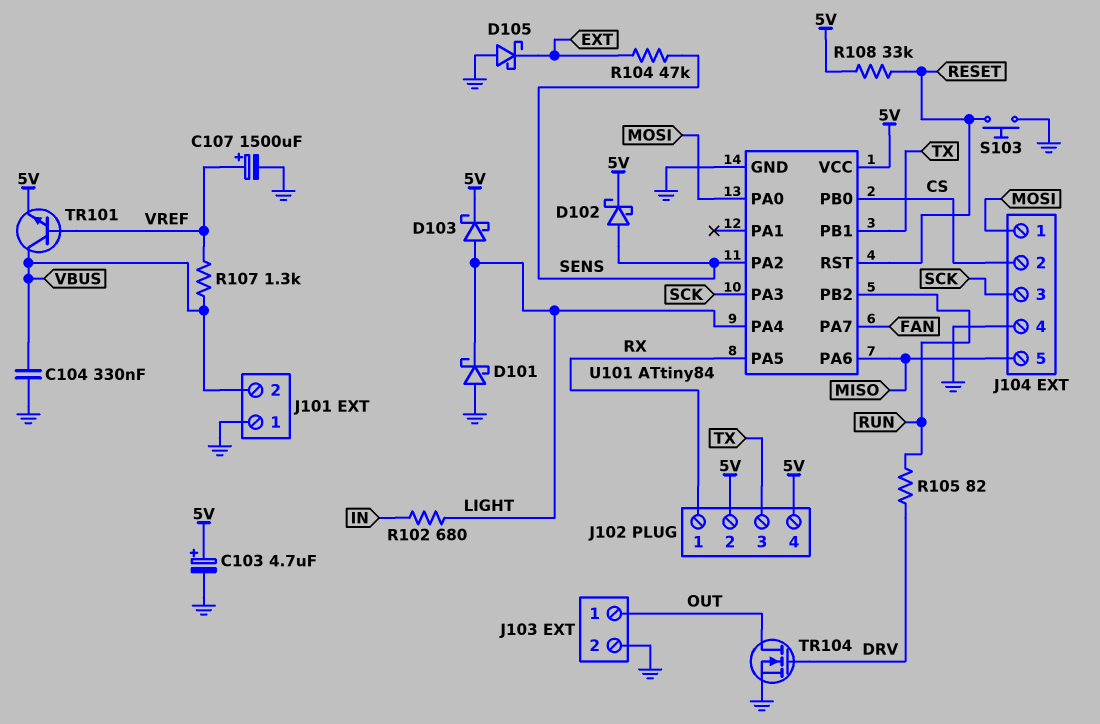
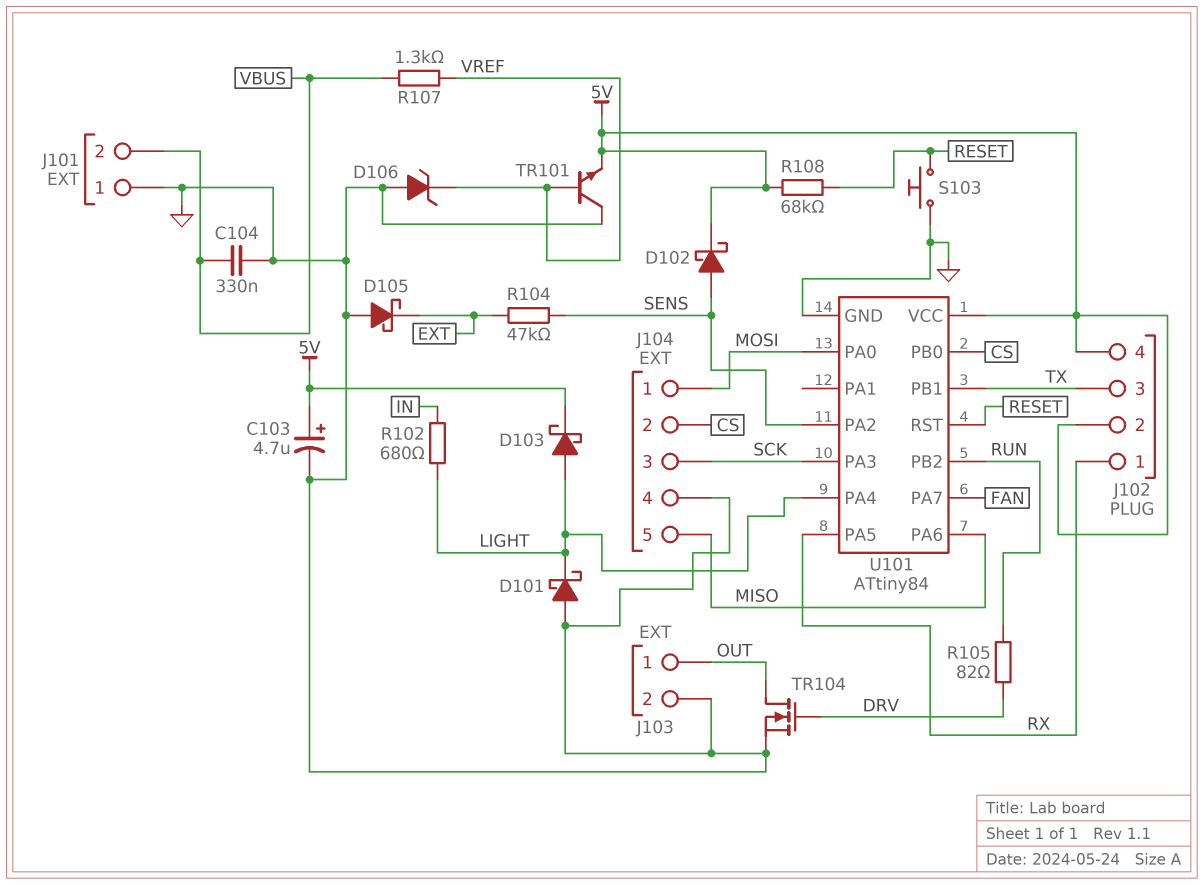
C107: 1500uF (plus VREF, minus GND) -> none
D106: none -> zener (A GND, K VREF)
R108: 33k (5V, RESET) -> 68k (5V, RESET)
TR101: NPN (B VREF, C VBUS, E 5V) -> NPN (B VREF, C GND, E 5V)

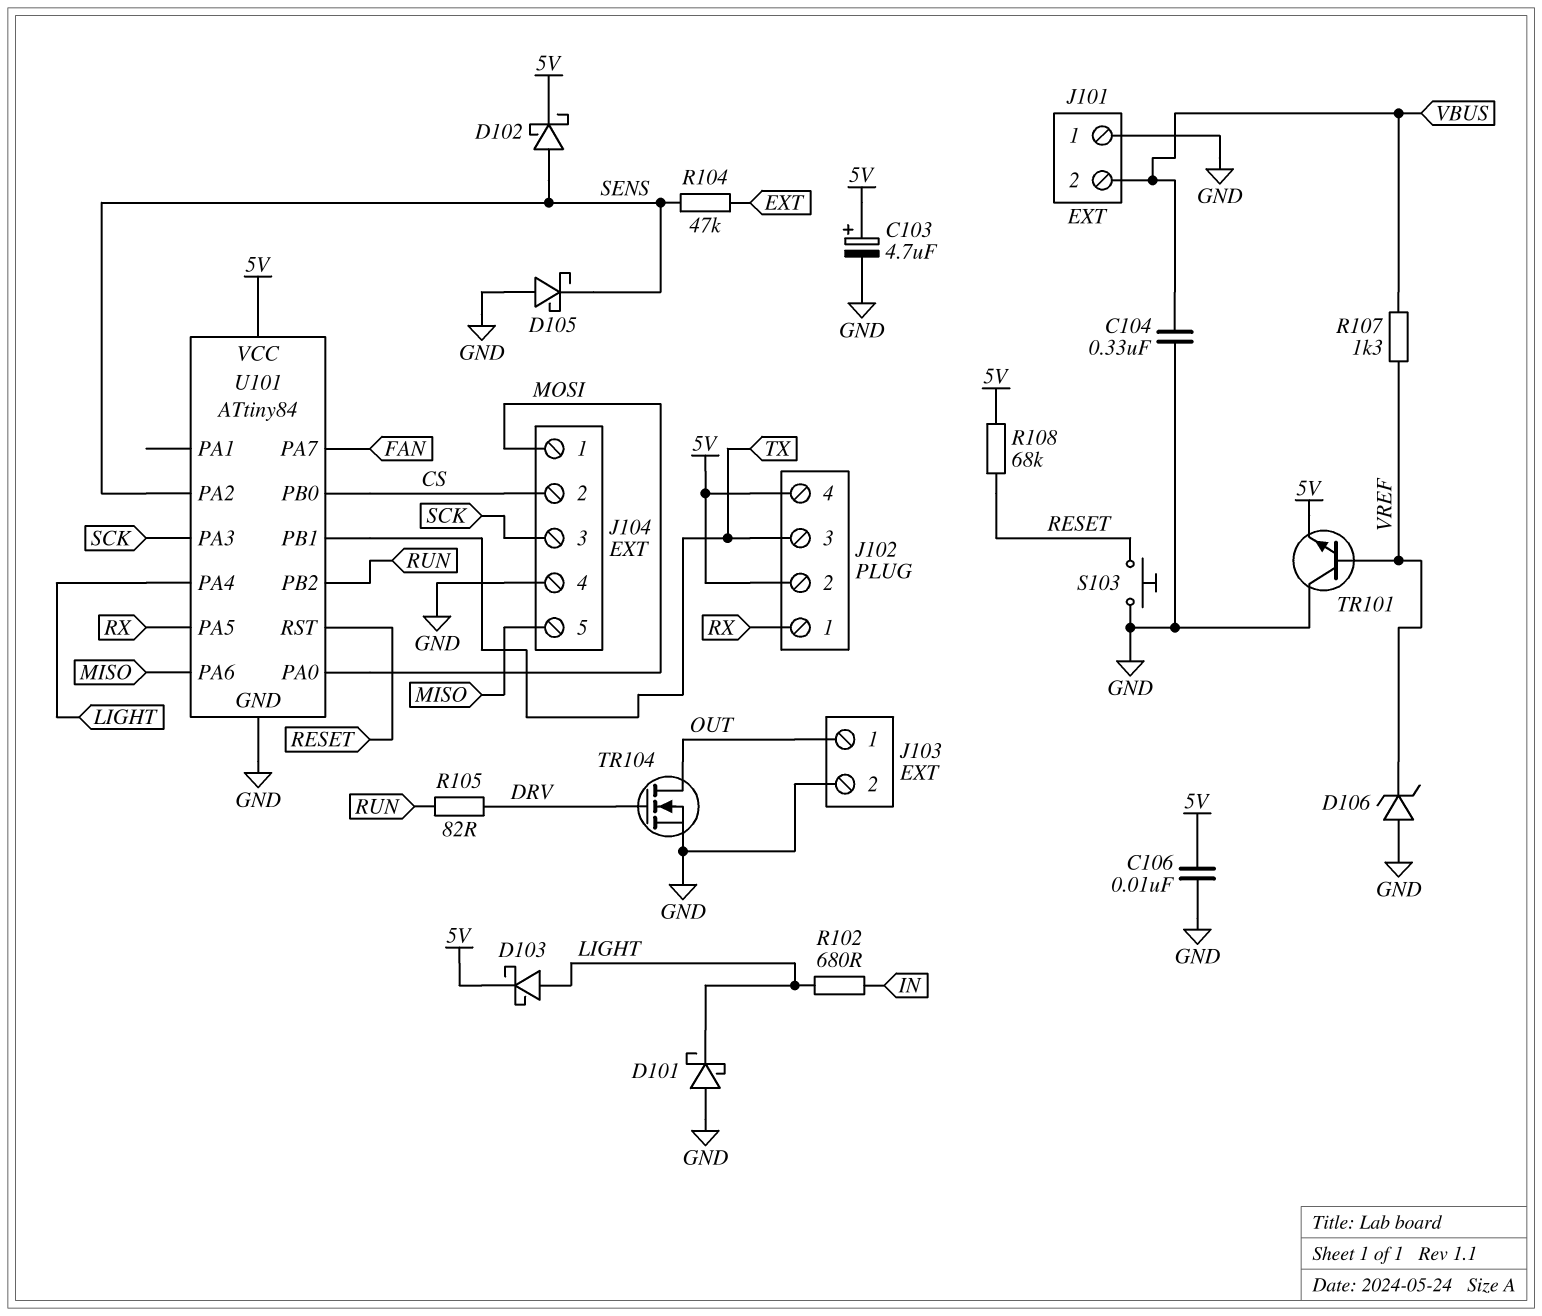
C106: none -> 10nF (5V, GND)
D105: schottky (A GND, K EXT) -> schottky (A GND, K SENS)

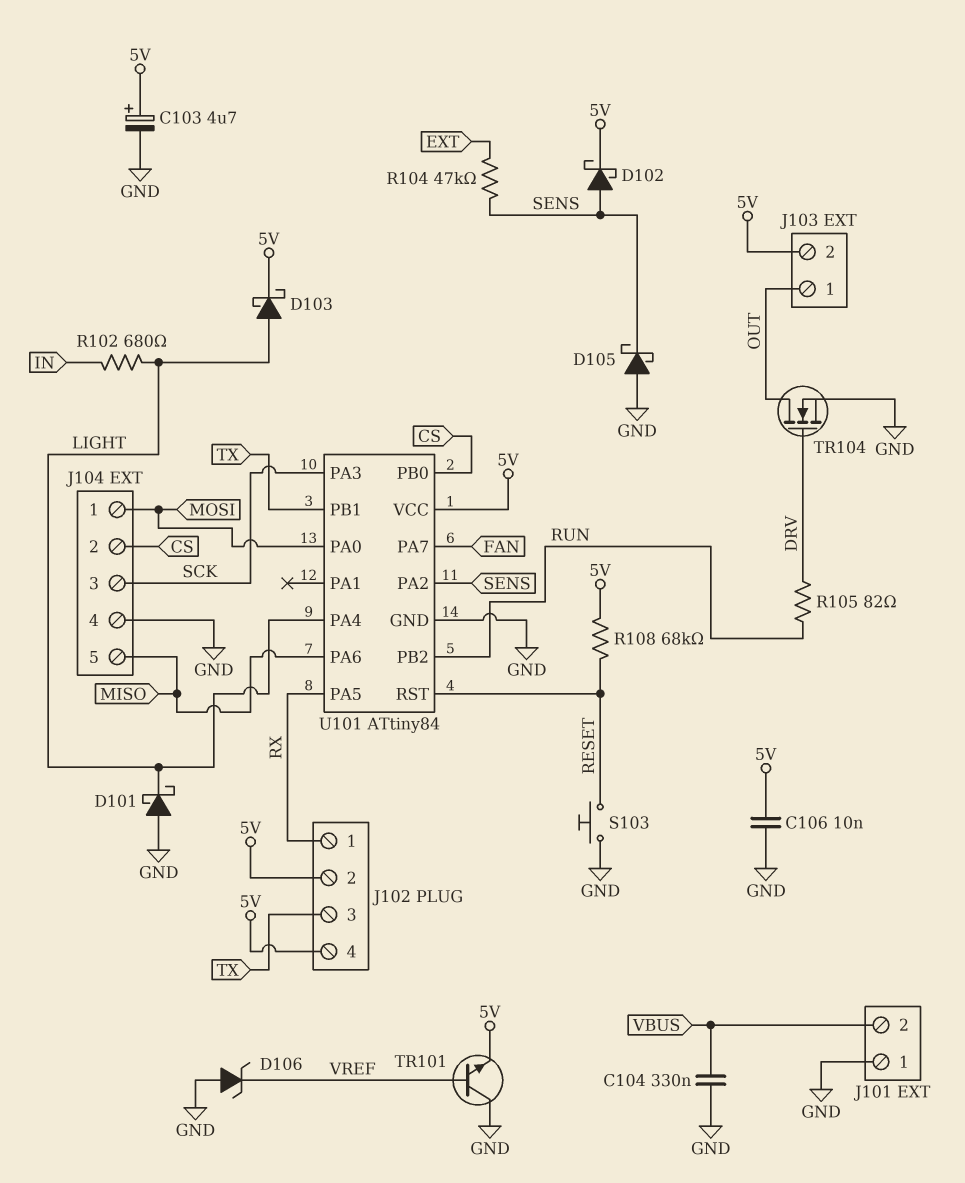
J103 pin 2: GND -> 5V
R107: 1.3k (VBUS, VREF) -> none

